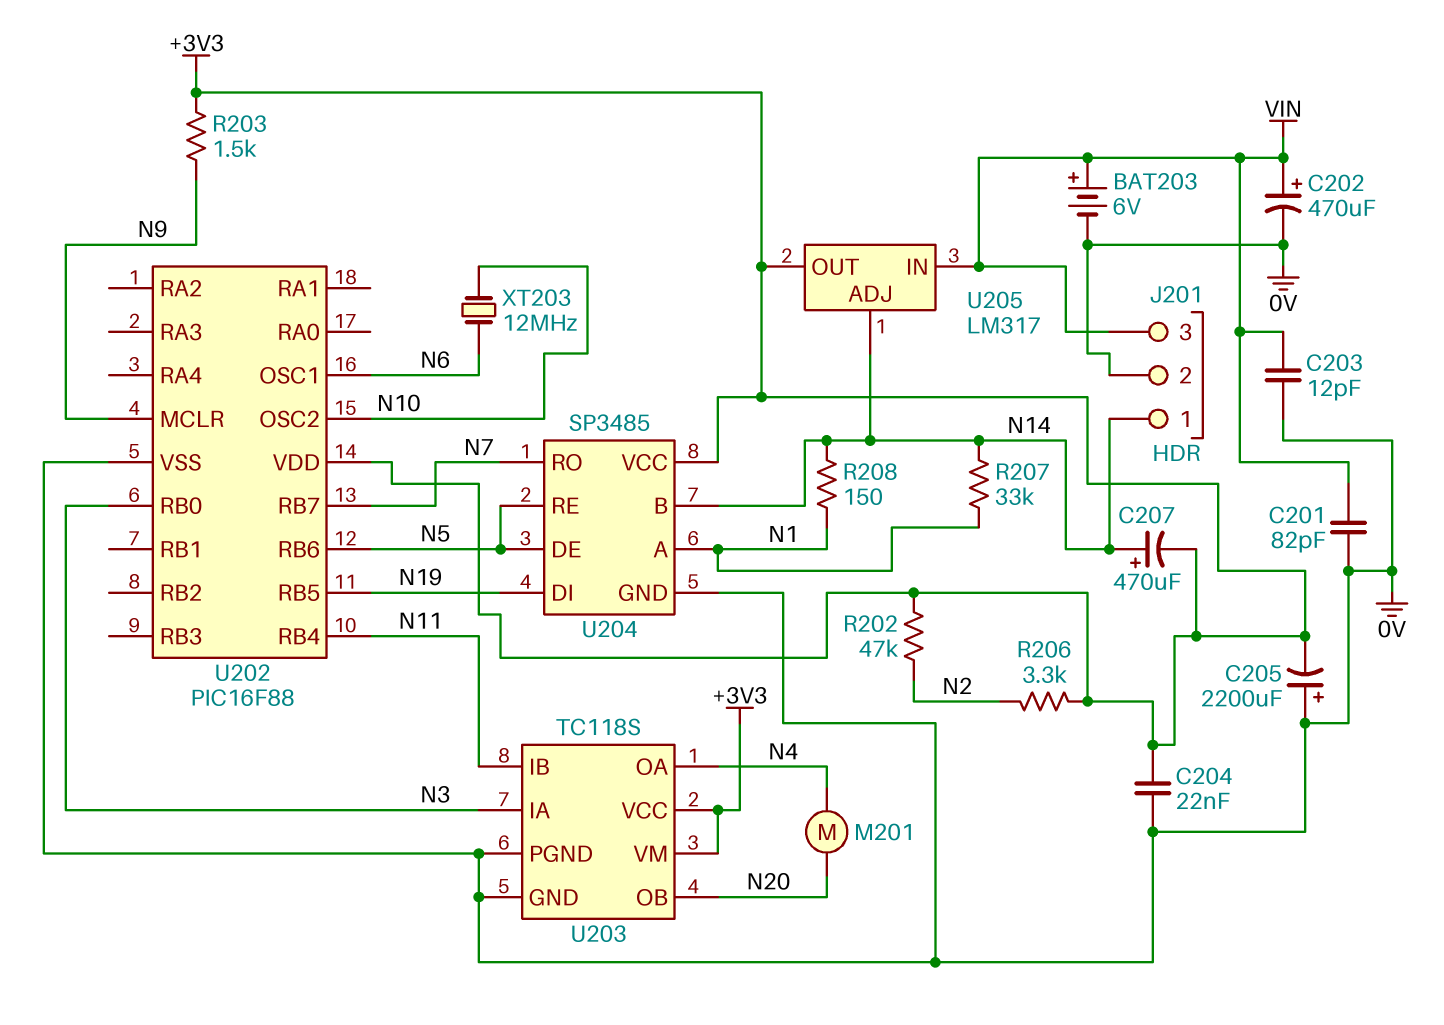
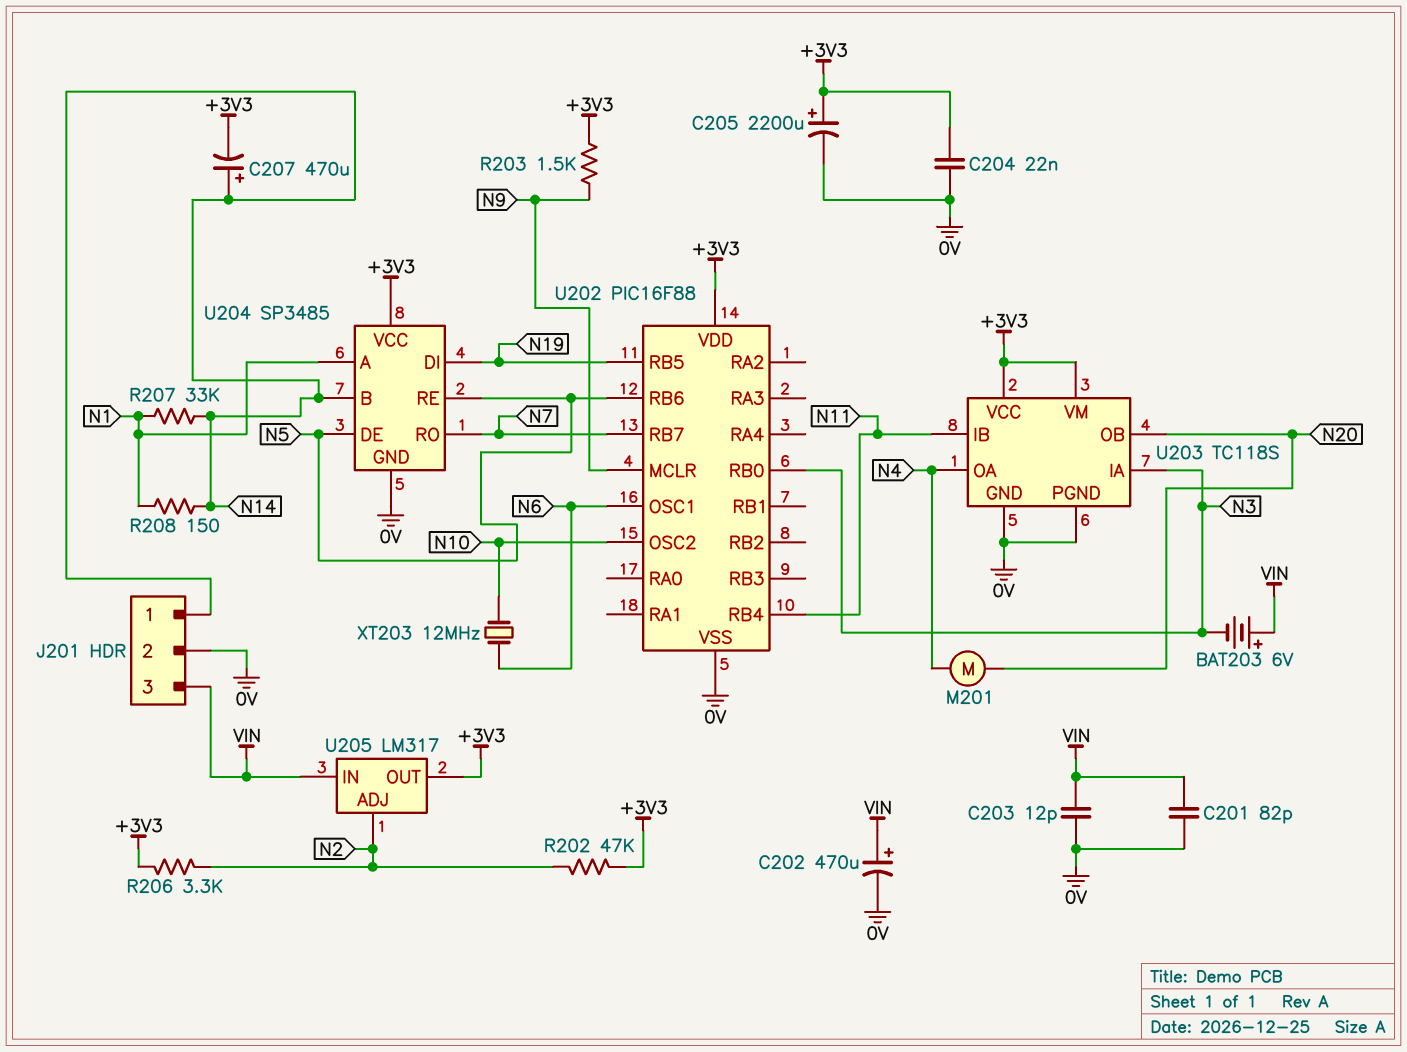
BAT203: 6V (plus VIN, minus 0V) -> 6V (plus VIN, minus N3)
C205: 2200uF (plus 0V, minus +3V3) -> 2200uF (plus +3V3, minus 0V)
U205 pin ADJ: N14 -> N2

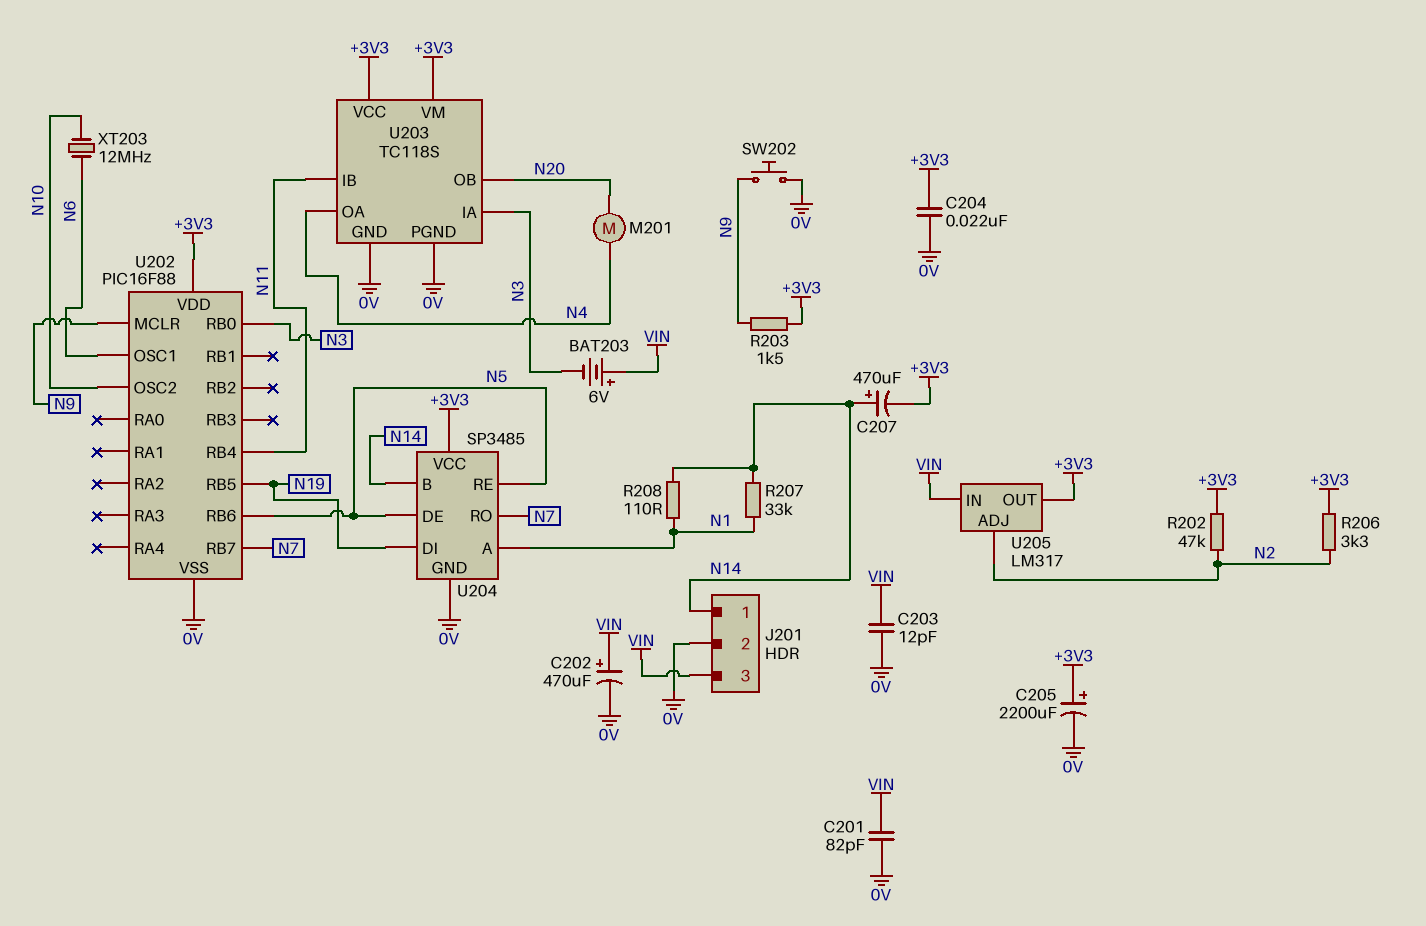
R208: 150 (N1, N14) -> 110 (N1, N14)
SW202: none -> button (0V, N9)

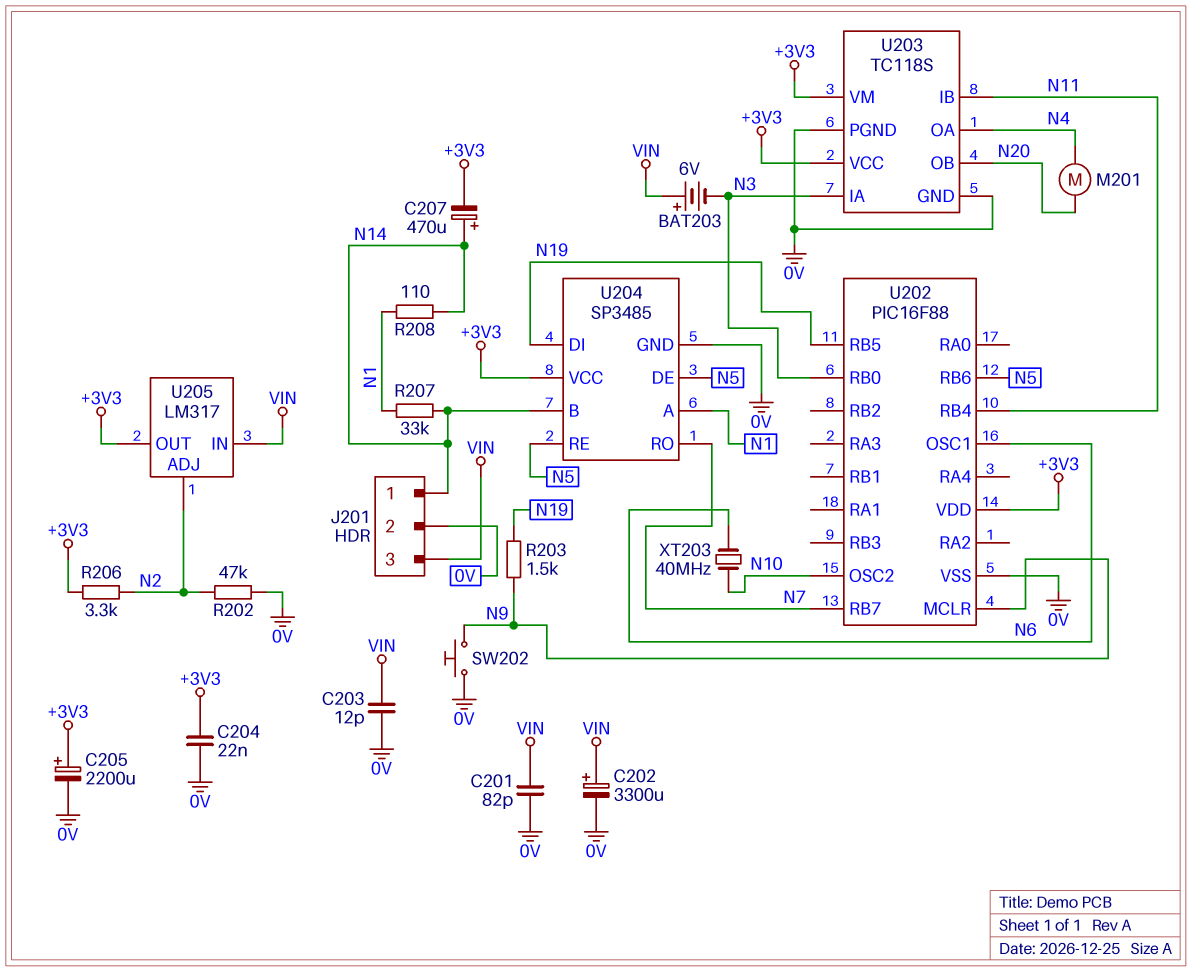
C202: 470uF (plus VIN, minus 0V) -> 3300uF (plus VIN, minus 0V)
R202: 47k (+3V3, N2) -> 47k (0V, N2)
R203: 1.5k (+3V3, N9) -> 1.5k (N9, N19)
XT203: 12MHz (N6, N10) -> 40MHz (N6, N10)

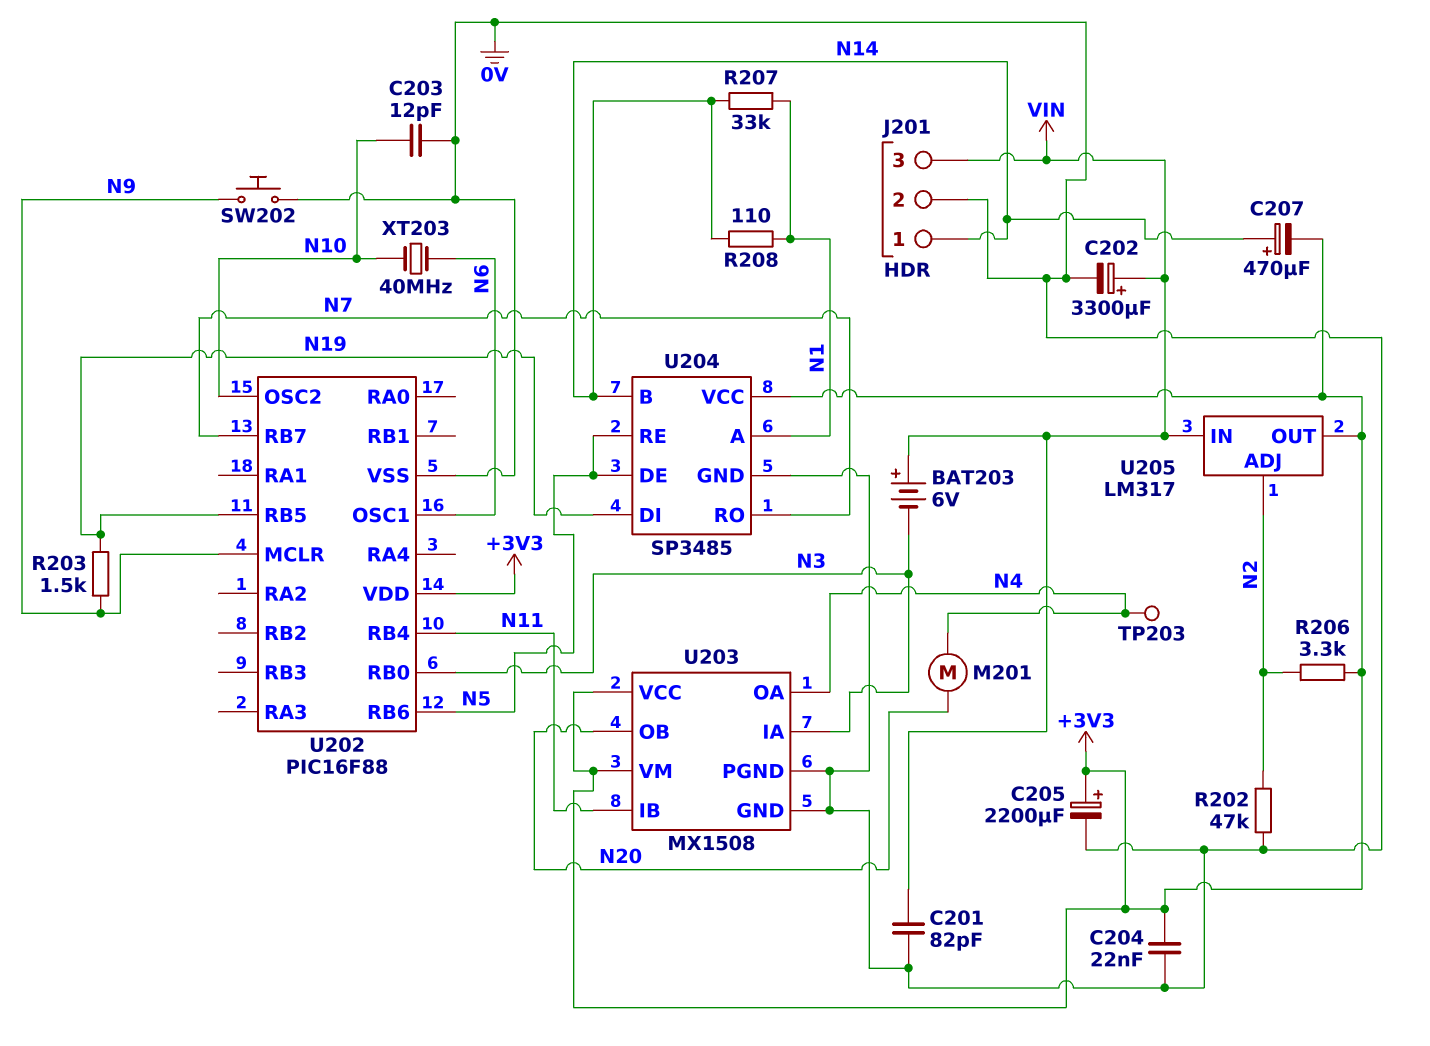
C203: 12pF (0V, VIN) -> 12pF (0V, N10)
TP203: none -> test point (N4)
U203: TC118S -> MX1508

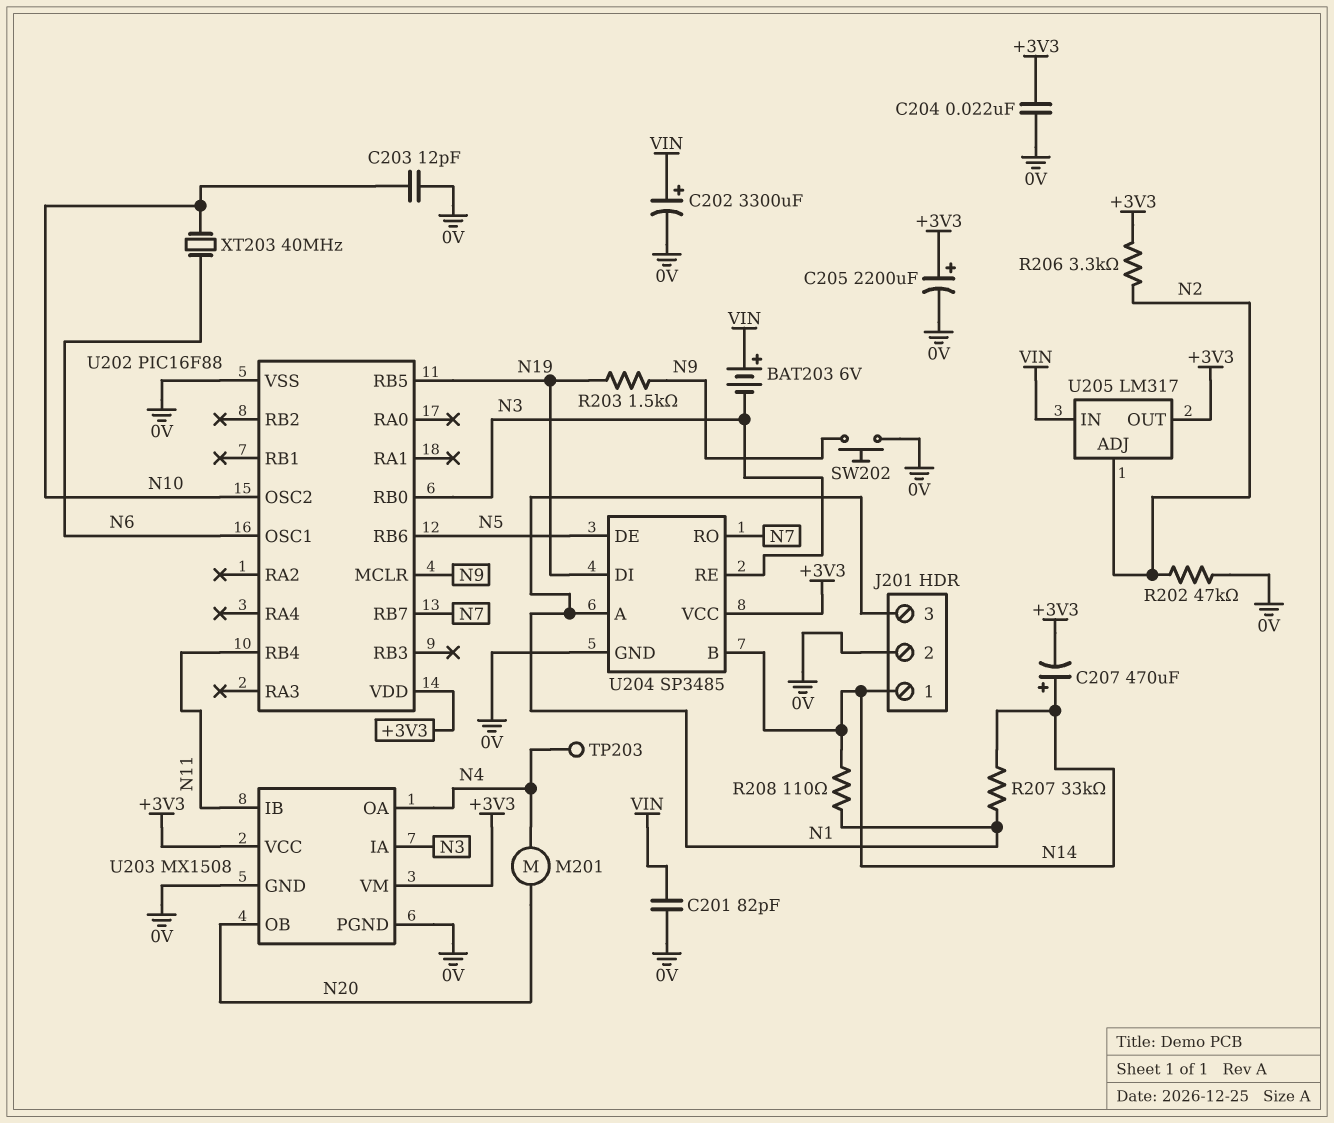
J201 pin 3: VIN -> N1
U204 pin RE: N5 -> N3

